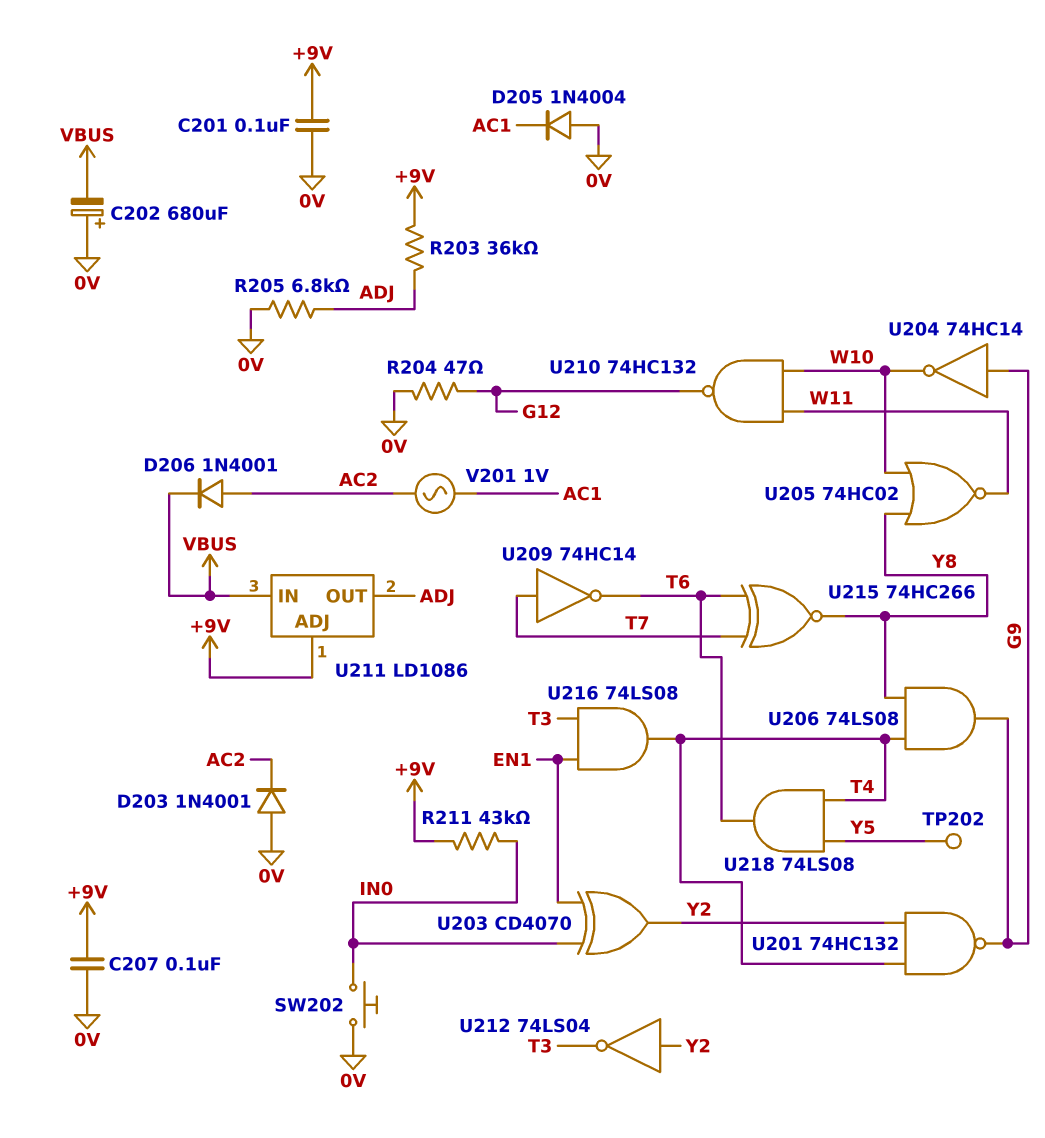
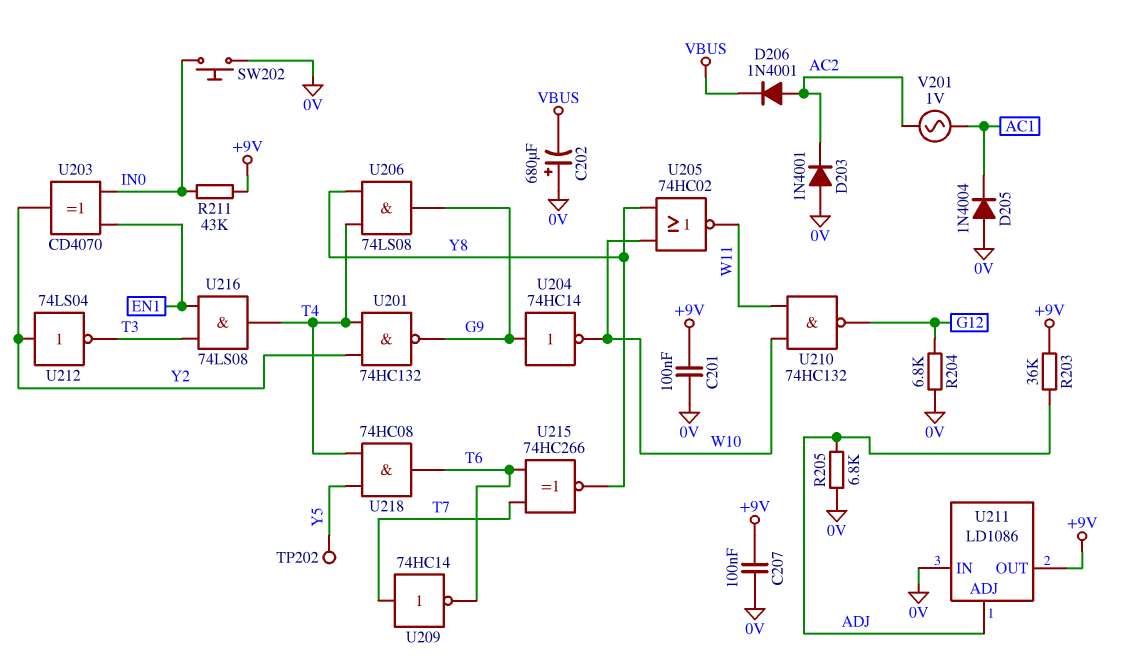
R204: 47 (0V, G12) -> 6.8k (0V, G12)
U211 pin ADJ: +9V -> ADJ
U211 pin IN: VBUS -> 0V
U211 pin OUT: ADJ -> +9V
U218: AND 74LS08 (in T4, in Y5, out T6) -> AND 74HC08 (in T4, in Y5, out T6)

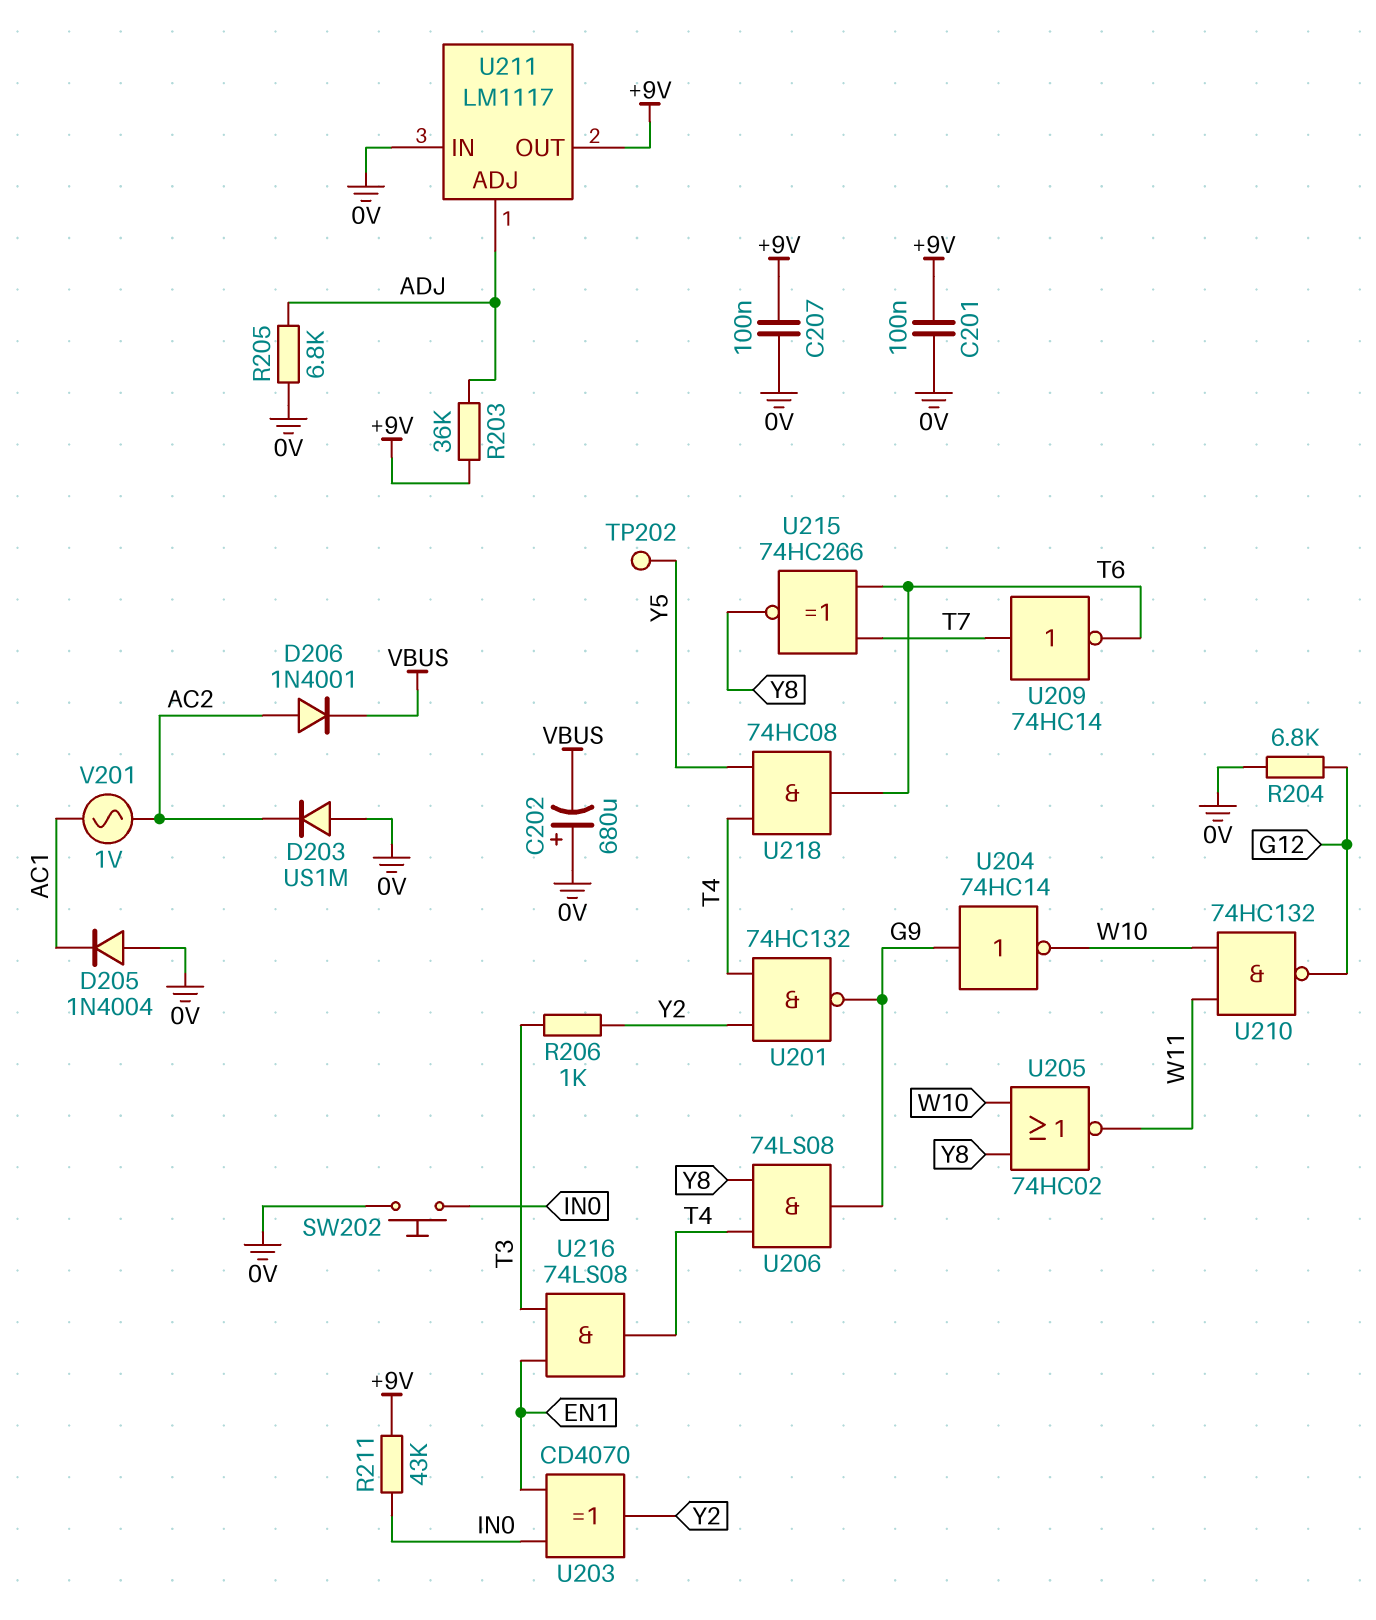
D203: diode 1N4001 (A 0V, K AC2) -> diode US1M (A 0V, K AC2)
R206: none -> 1k (T3, Y2)
U211: LD1086 -> LM1117
U212: NOT 74LS04 (in Y2, out T3) -> none

